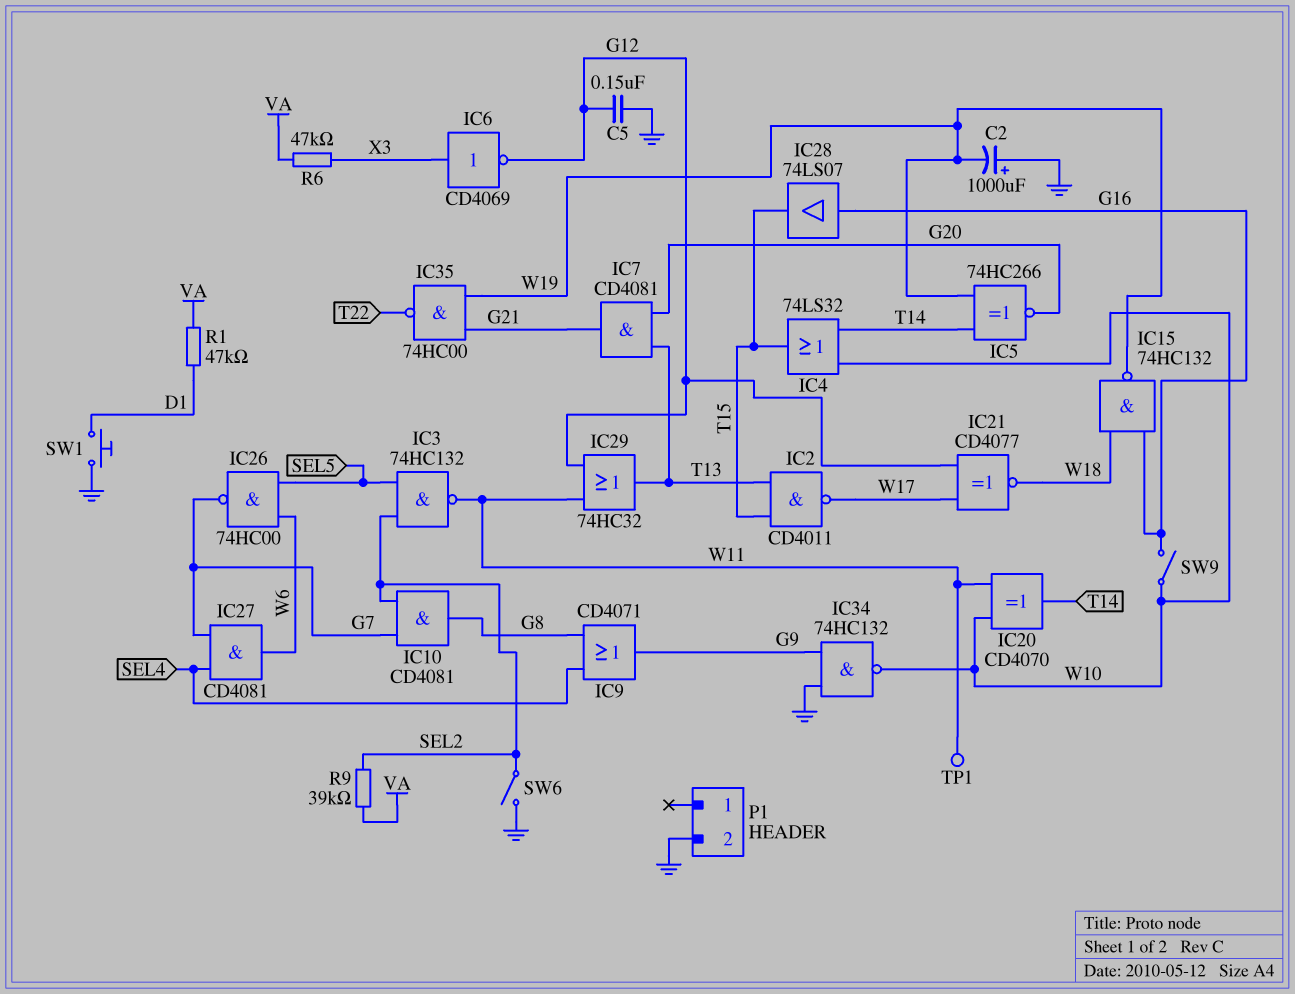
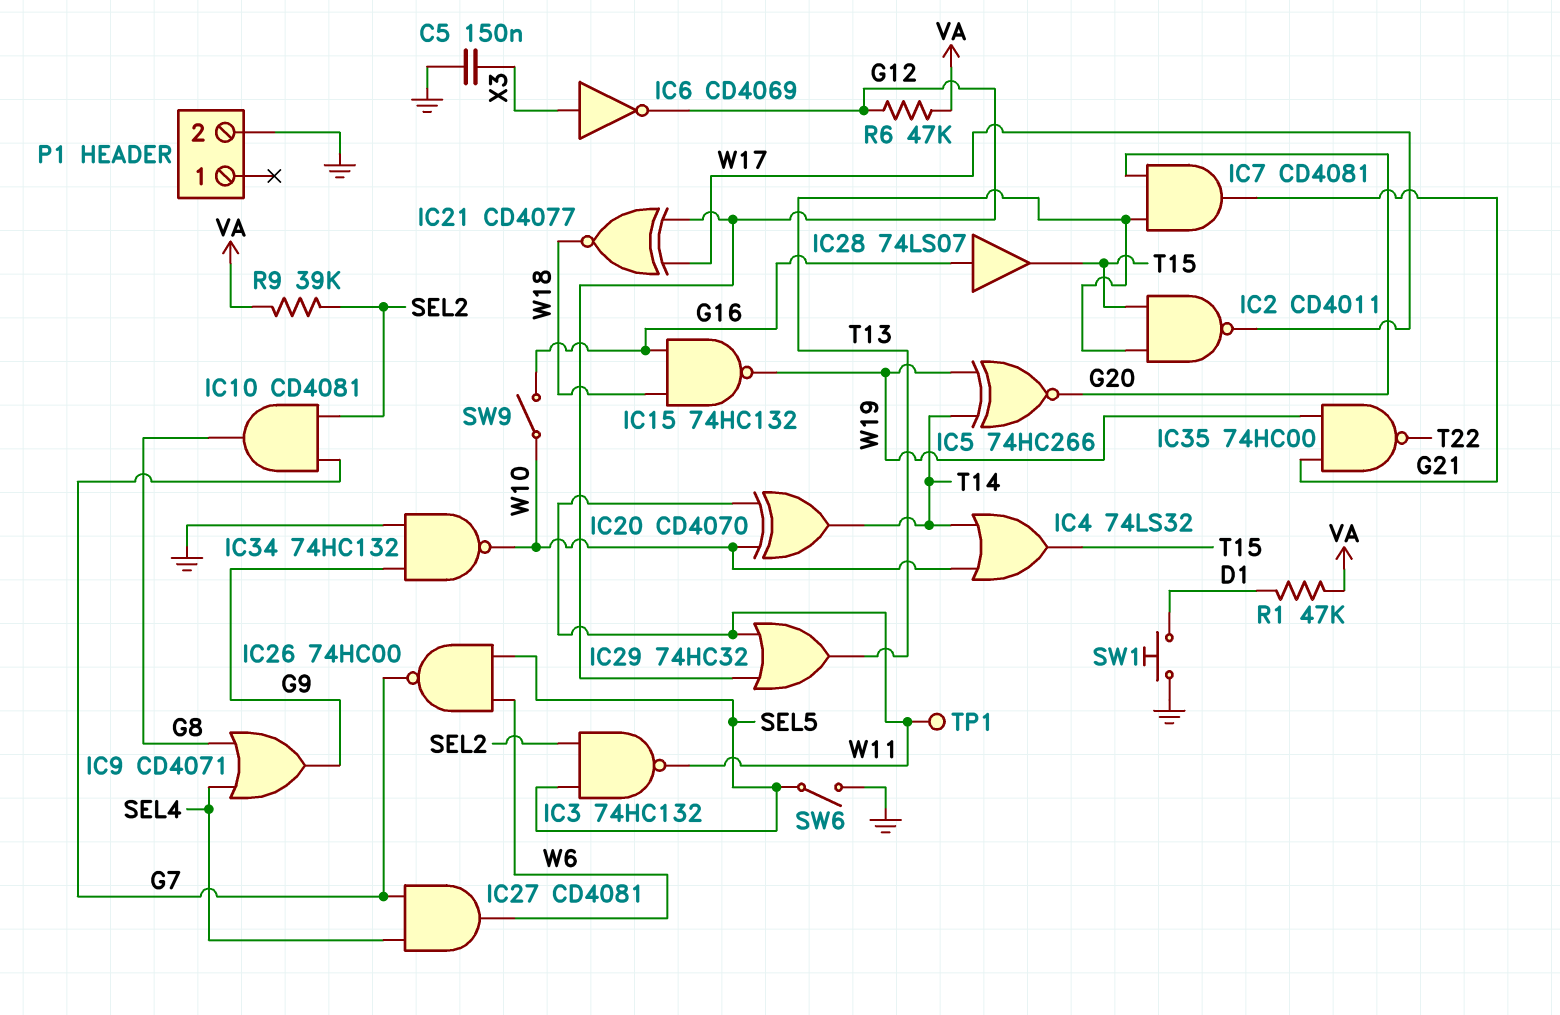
C2: 1000uF (plus GND, minus W19) -> none
C5: 150nF (G12, GND) -> 150nF (GND, X3)
R6: 47k (VA, X3) -> 47k (G12, VA)
SW6: switch (GND, SEL2) -> switch (GND, SEL5)

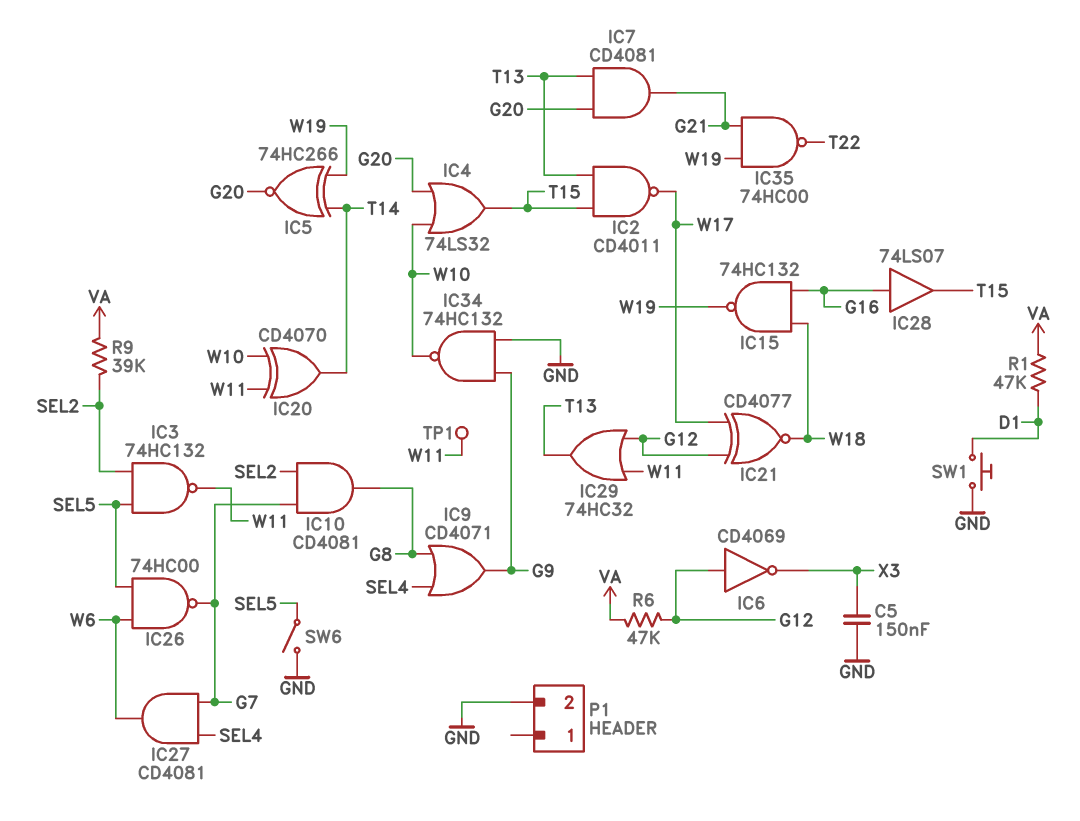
IC4: OR 74LS32 (in T14, in W10, out T15) -> OR 74LS32 (in G20, in W10, out T15)
IC6: NOT CD4069 (in X3, out G12) -> NOT CD4069 (in G12, out X3)
SW9: switch (G16, W10) -> none

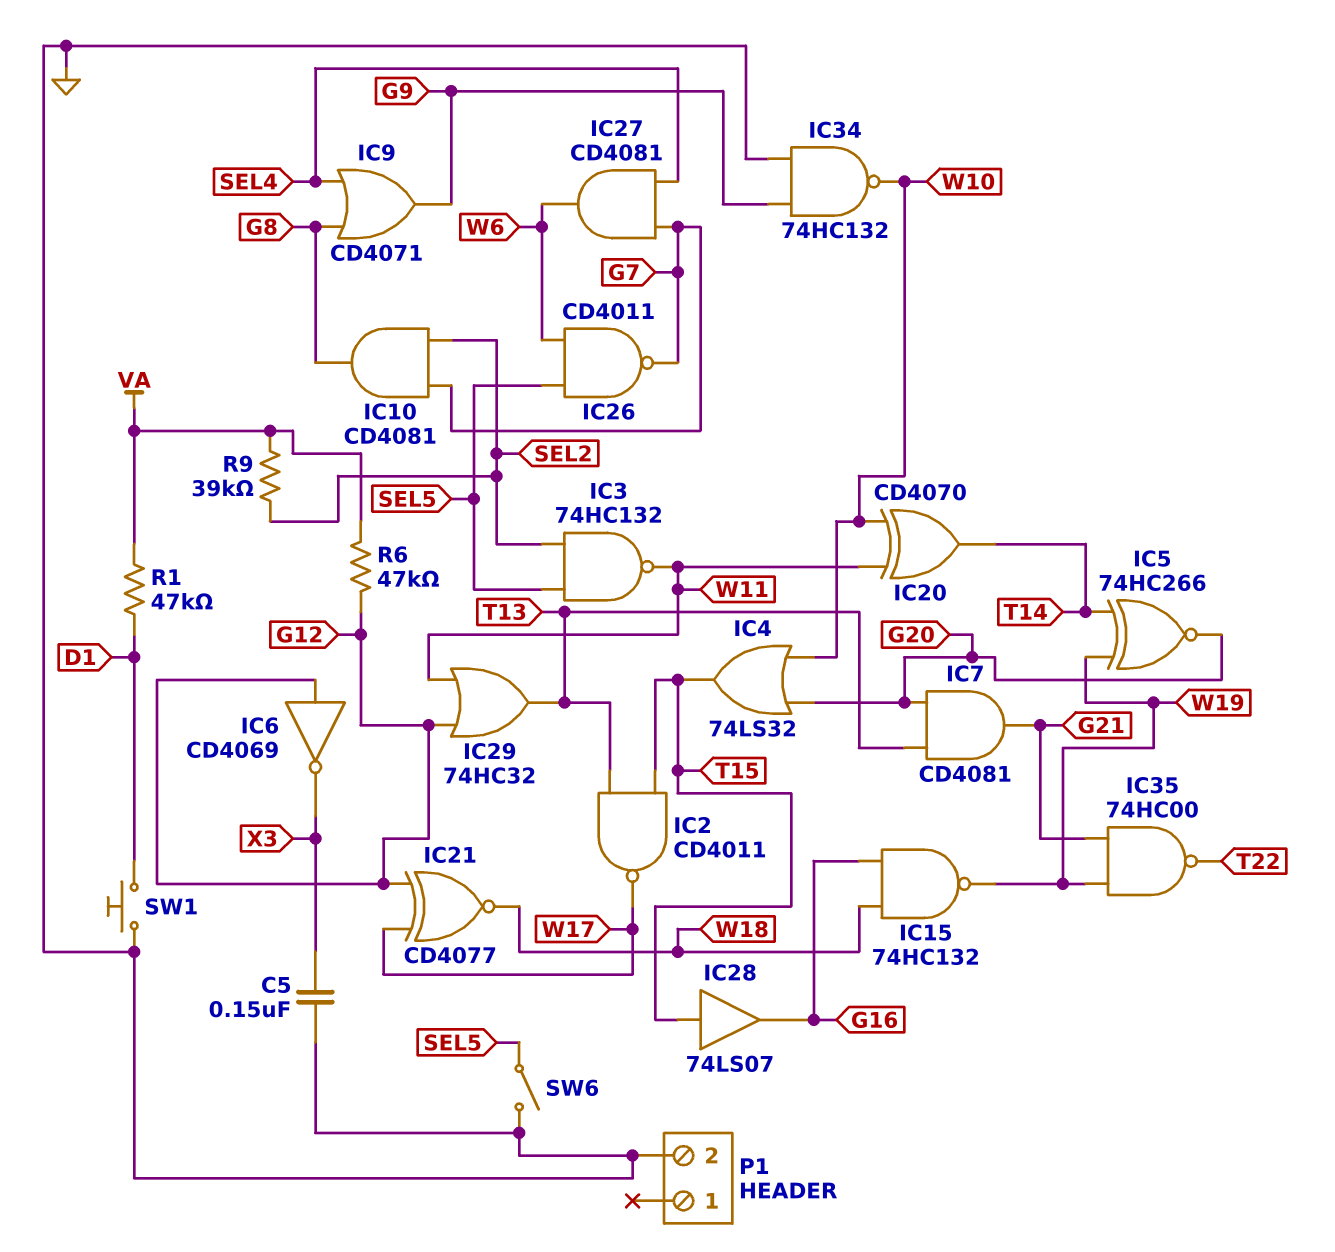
IC26: NAND 74HC00 (in SEL5, in W6, out G7) -> NAND CD4011 (in SEL5, in W6, out G7)
IC28: buffer 74LS07 (in G16, out T15) -> buffer 74LS07 (in T15, out G16)
TP1: test point (W11) -> none

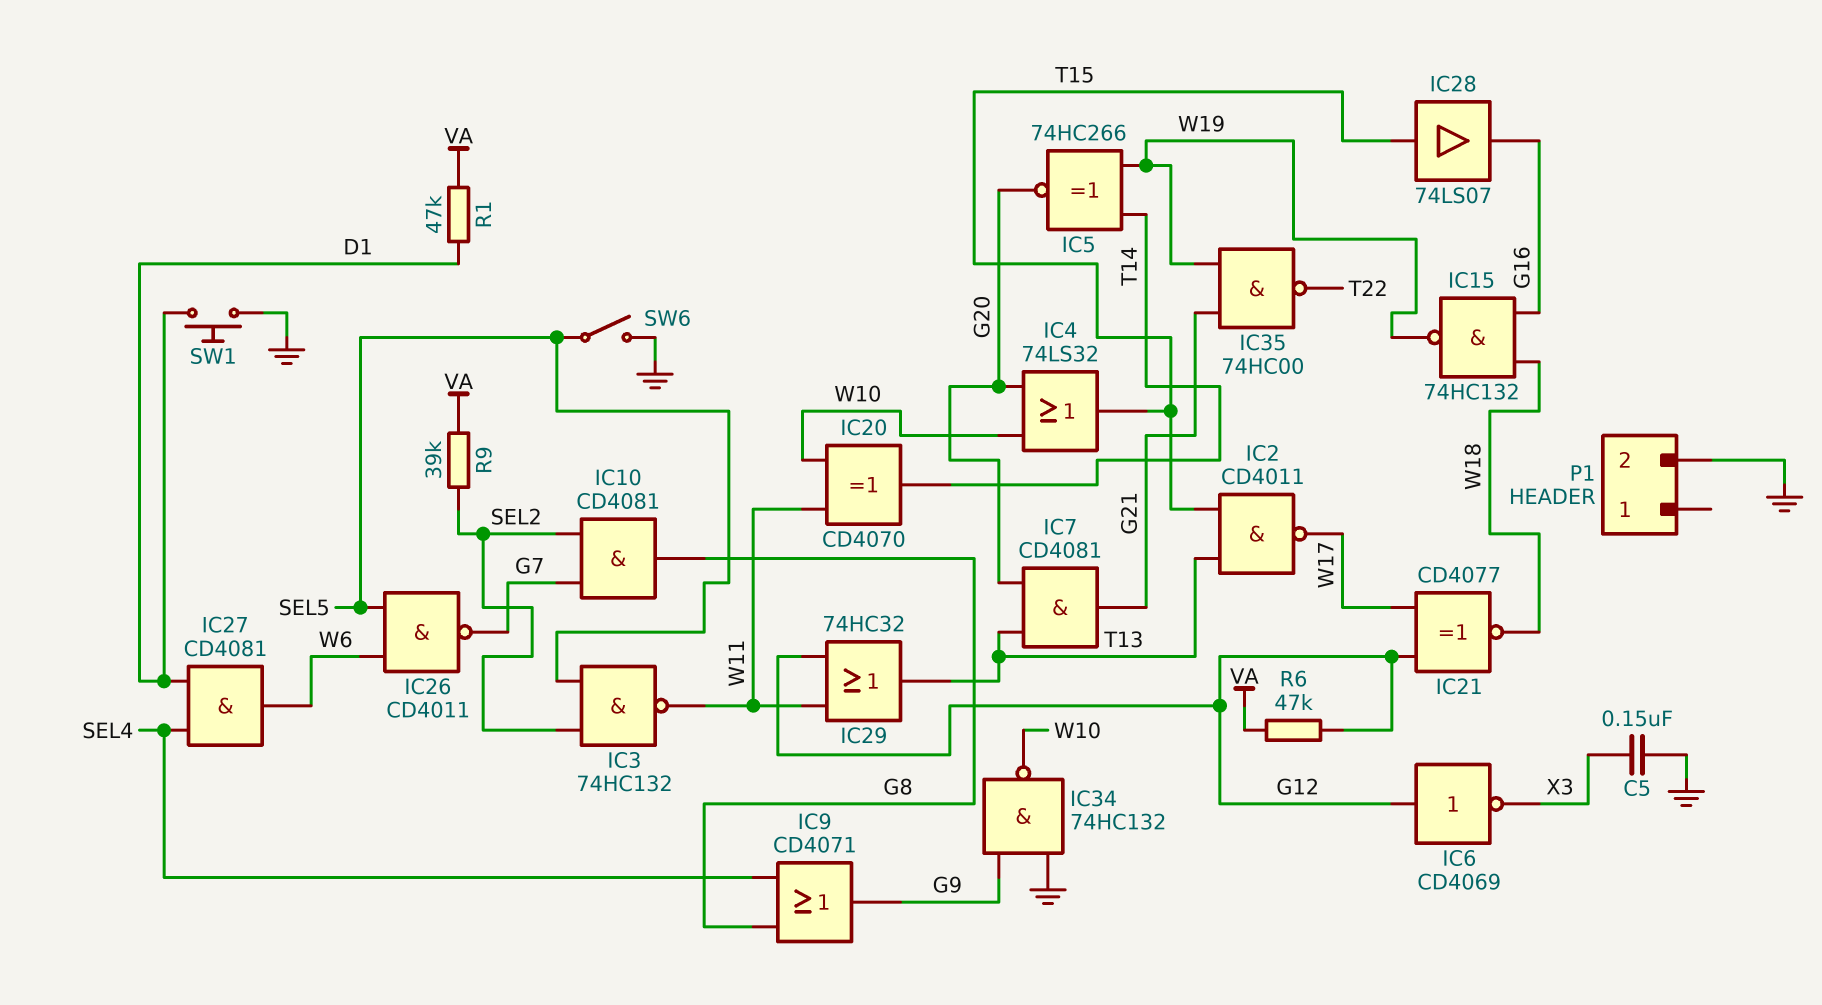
IC27: AND CD4081 (in G7, in SEL4, out W6) -> AND CD4081 (in D1, in SEL4, out W6)

